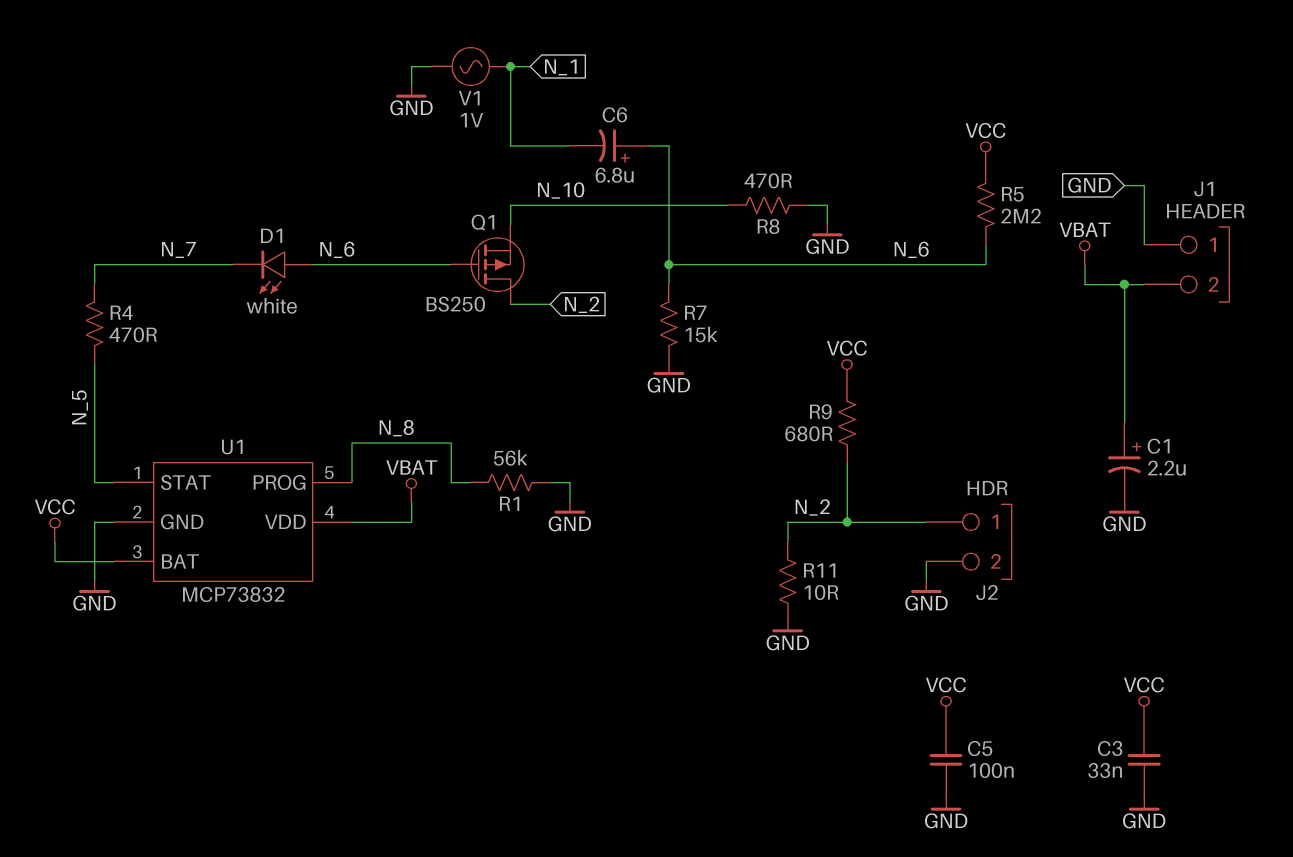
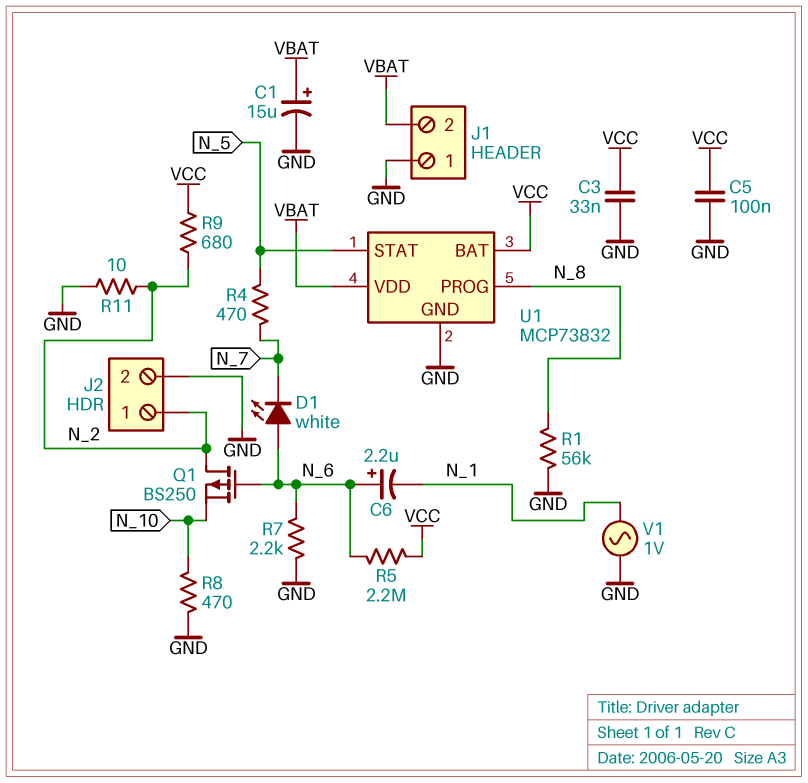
C1: 2.2uF (plus VBAT, minus GND) -> 15uF (plus VBAT, minus GND)
C6: 6.8uF (plus N_6, minus N_1) -> 2.2uF (plus N_6, minus N_1)
R7: 15k (GND, N_6) -> 2.2k (GND, N_6)

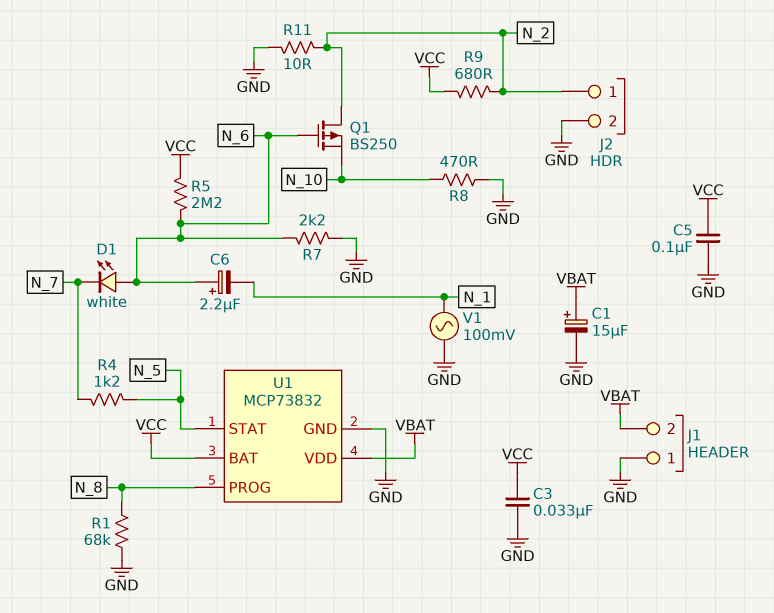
R1: 56k (GND, N_8) -> 68k (GND, N_8)
R4: 470 (N_5, N_7) -> 1.2k (N_5, N_7)
V1: AC 1V (GND, N_1) -> AC 100mV (GND, N_1)

